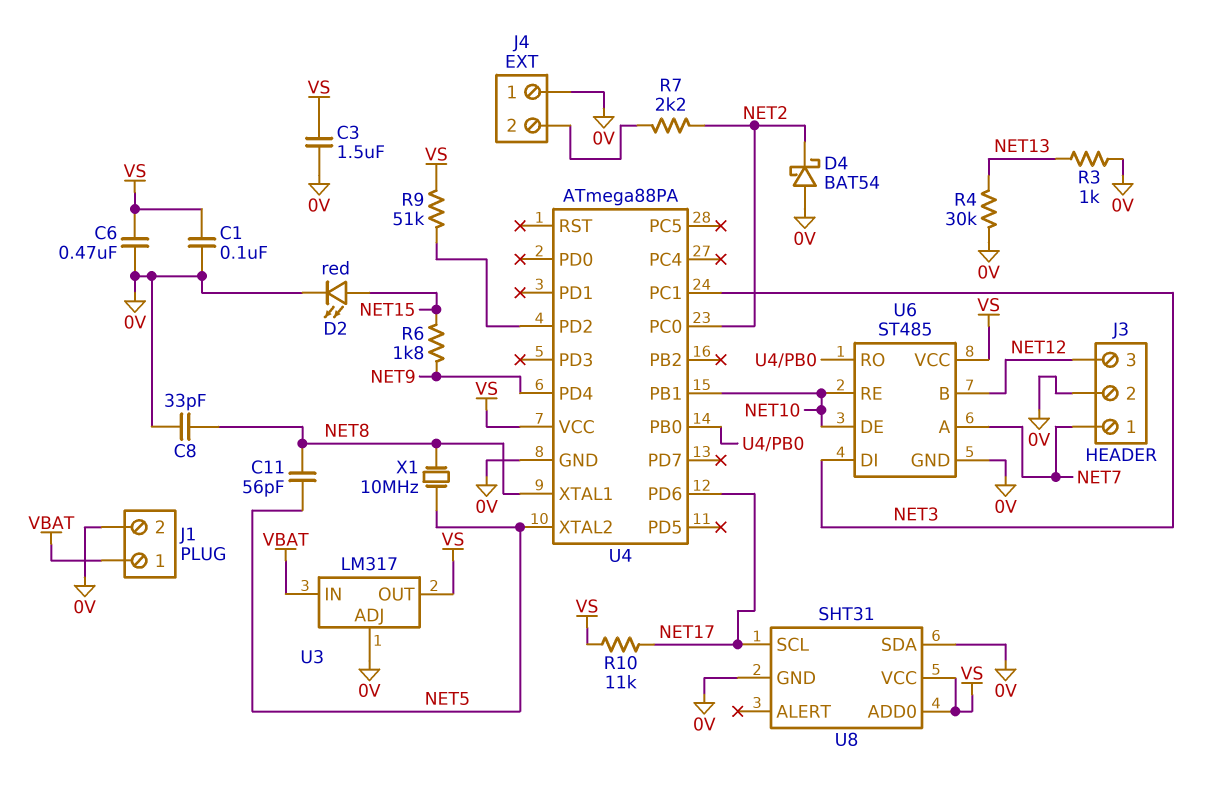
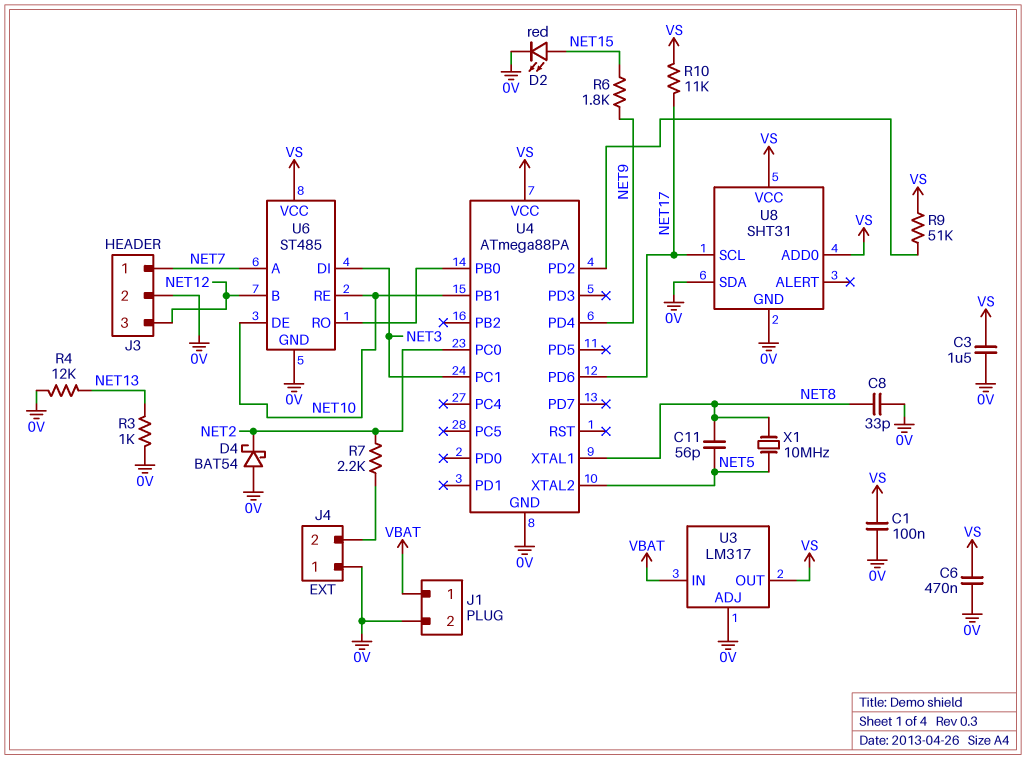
R4: 30k (0V, NET13) -> 12k (0V, NET13)

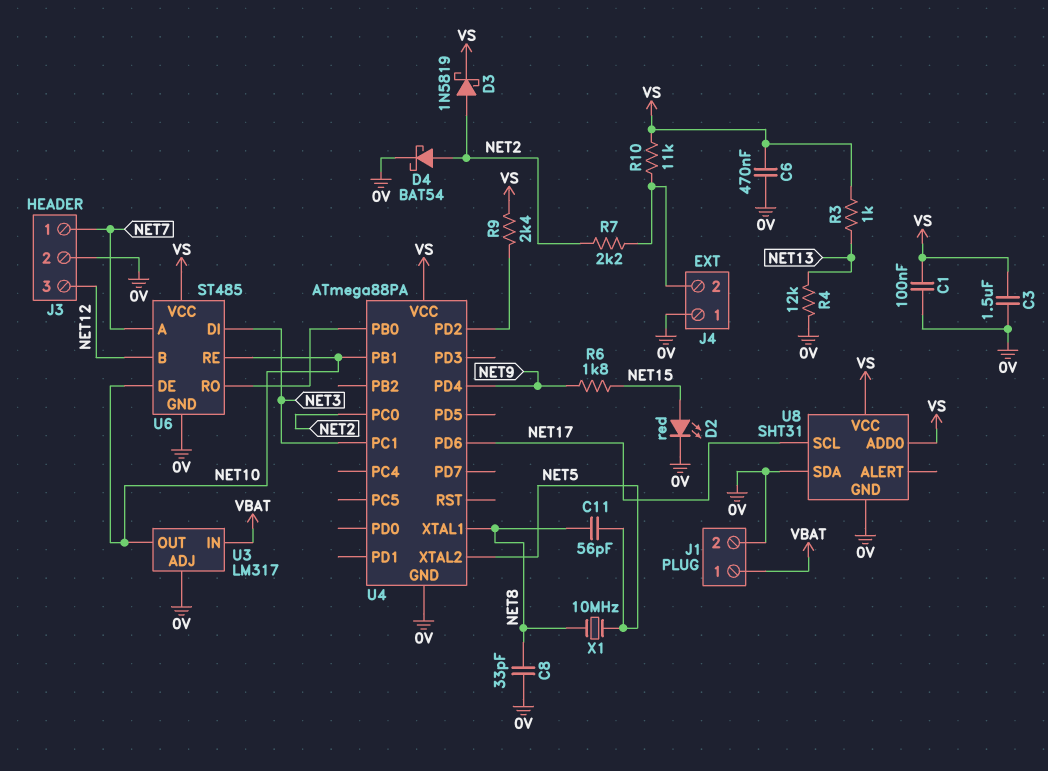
D3: none -> schottky 1N5819 (A NET2, K VS)
D4: schottky BAT54 (A 0V, K NET2) -> schottky BAT54 (A NET2, K 0V)
R3: 1k (0V, NET13) -> 1k (NET13, VS)
R9: 51k (U4/PD2, VS) -> 2.4k (U4/PD2, VS)
R10: 11k (NET17, VS) -> 11k (J4/2, VS)
U3 pin OUT: VS -> NET10

